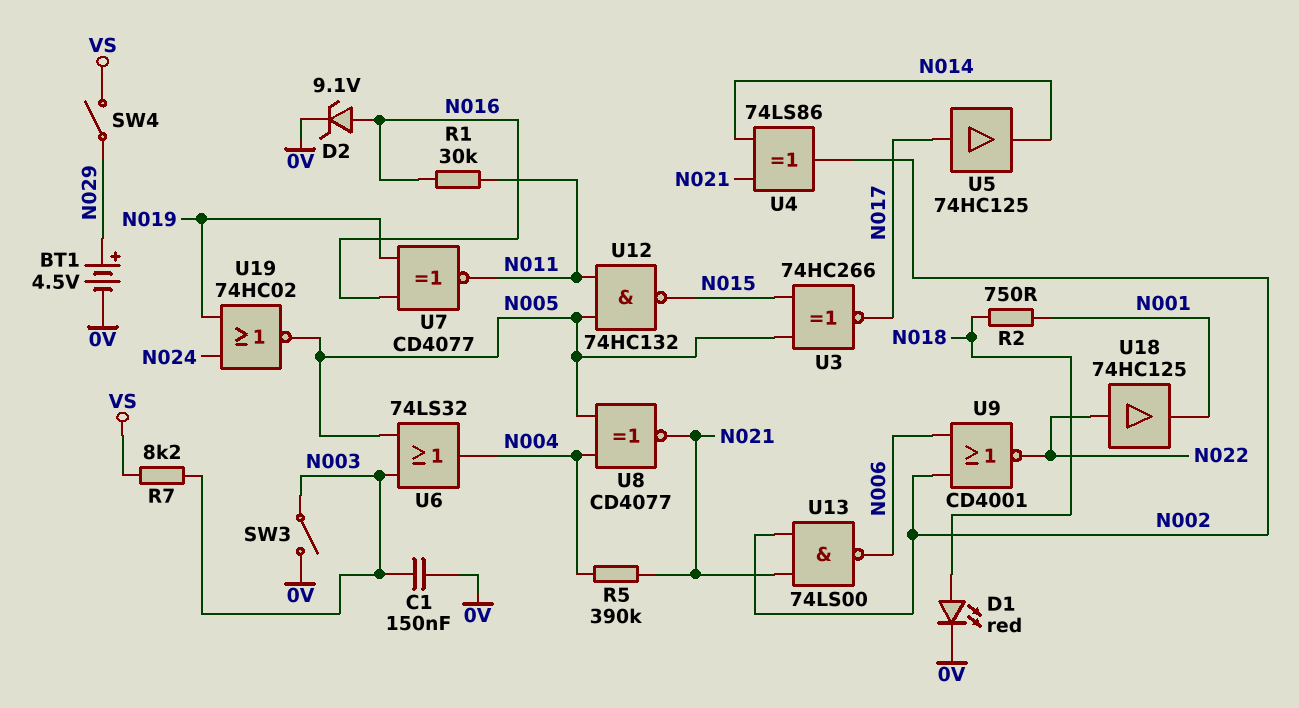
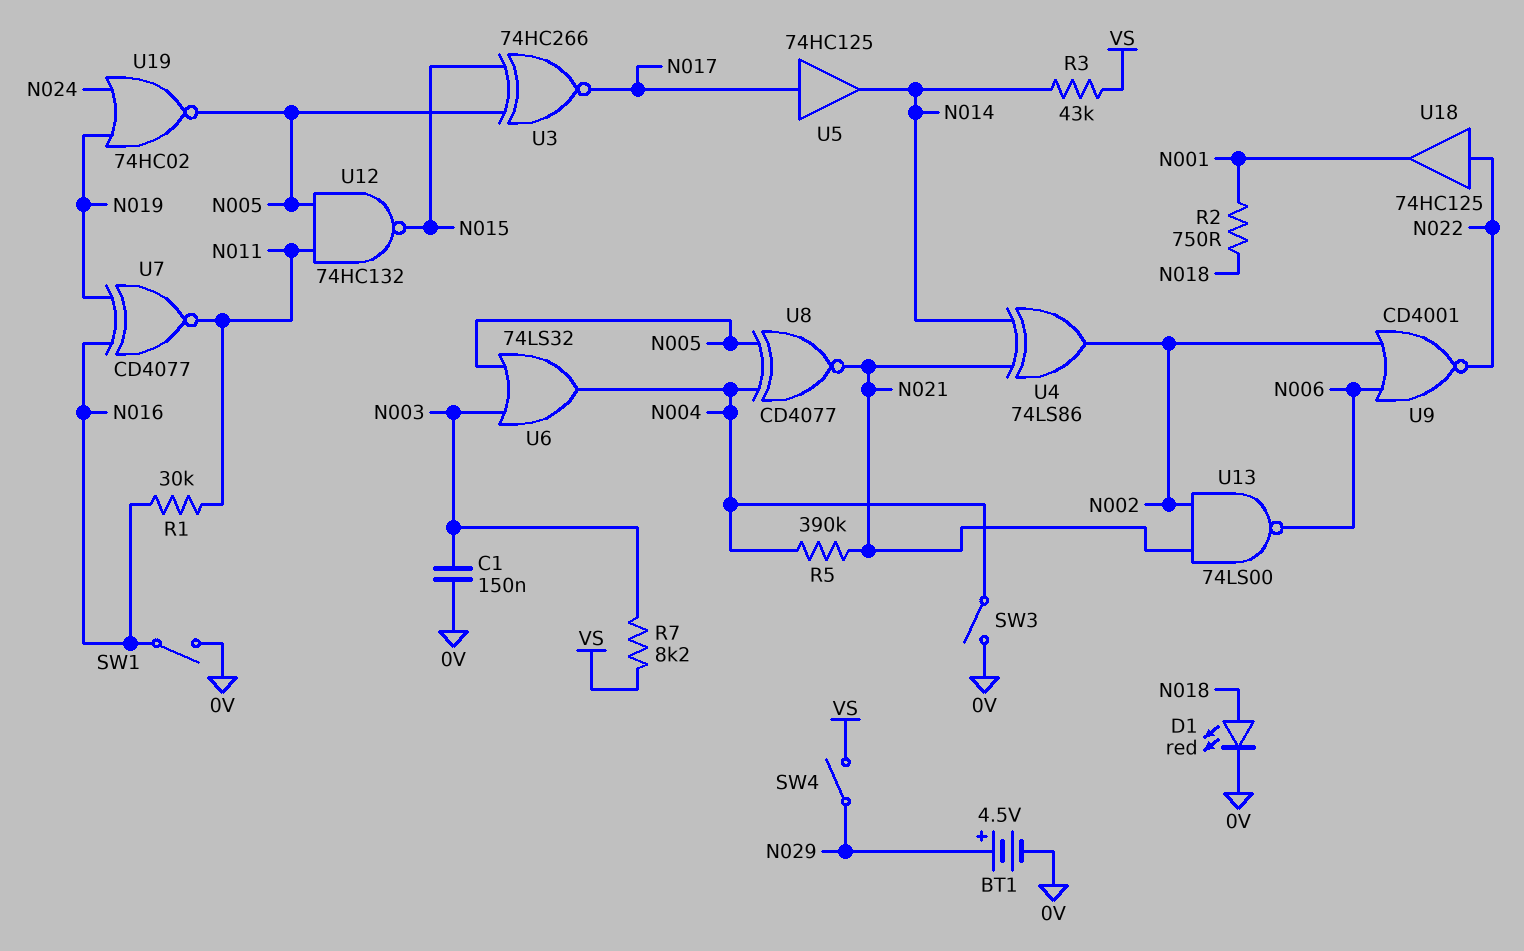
D2: zener 9.1V (A N016, K 0V) -> none
R3: none -> 43k (N014, VS)
SW1: none -> switch (0V, N016)
SW3: switch (0V, N003) -> switch (0V, N004)

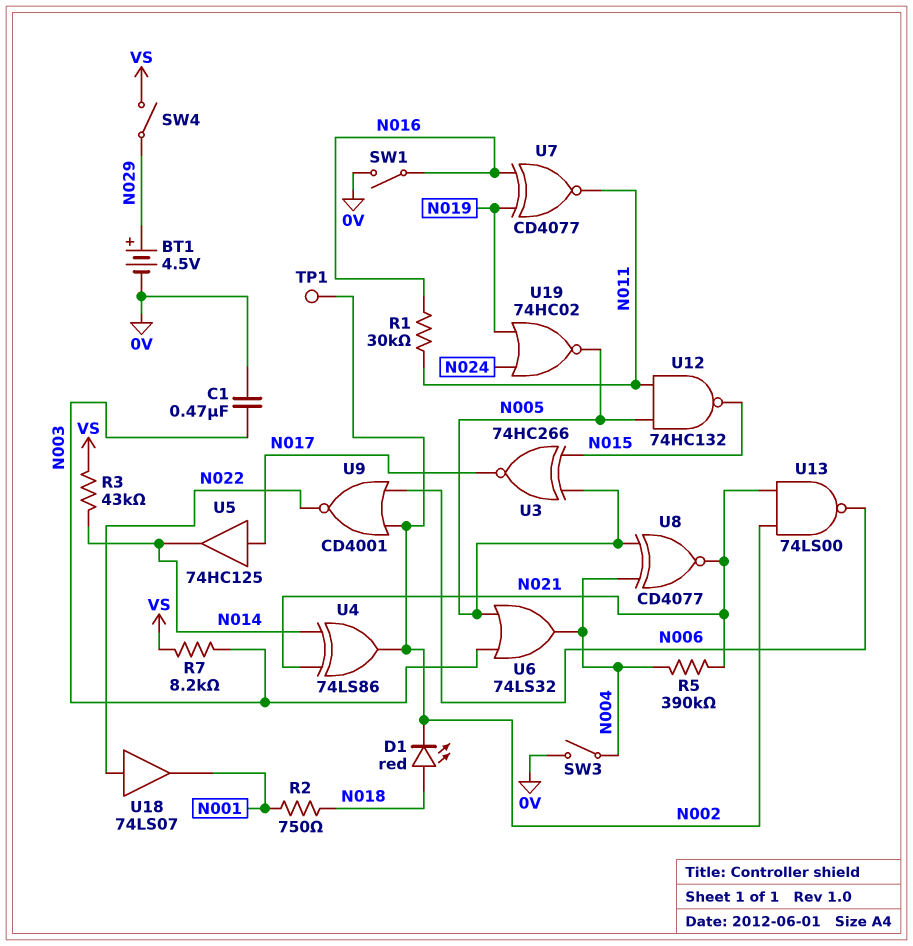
C1: 150nF (0V, N003) -> 470nF (0V, N003)
D1: LED red (A N018, K 0V) -> LED red (A N018, K N002)
TP1: none -> test point (N002)
U18: buffer 74HC125 (in N022, out N001) -> buffer 74LS07 (in N022, out N001)

